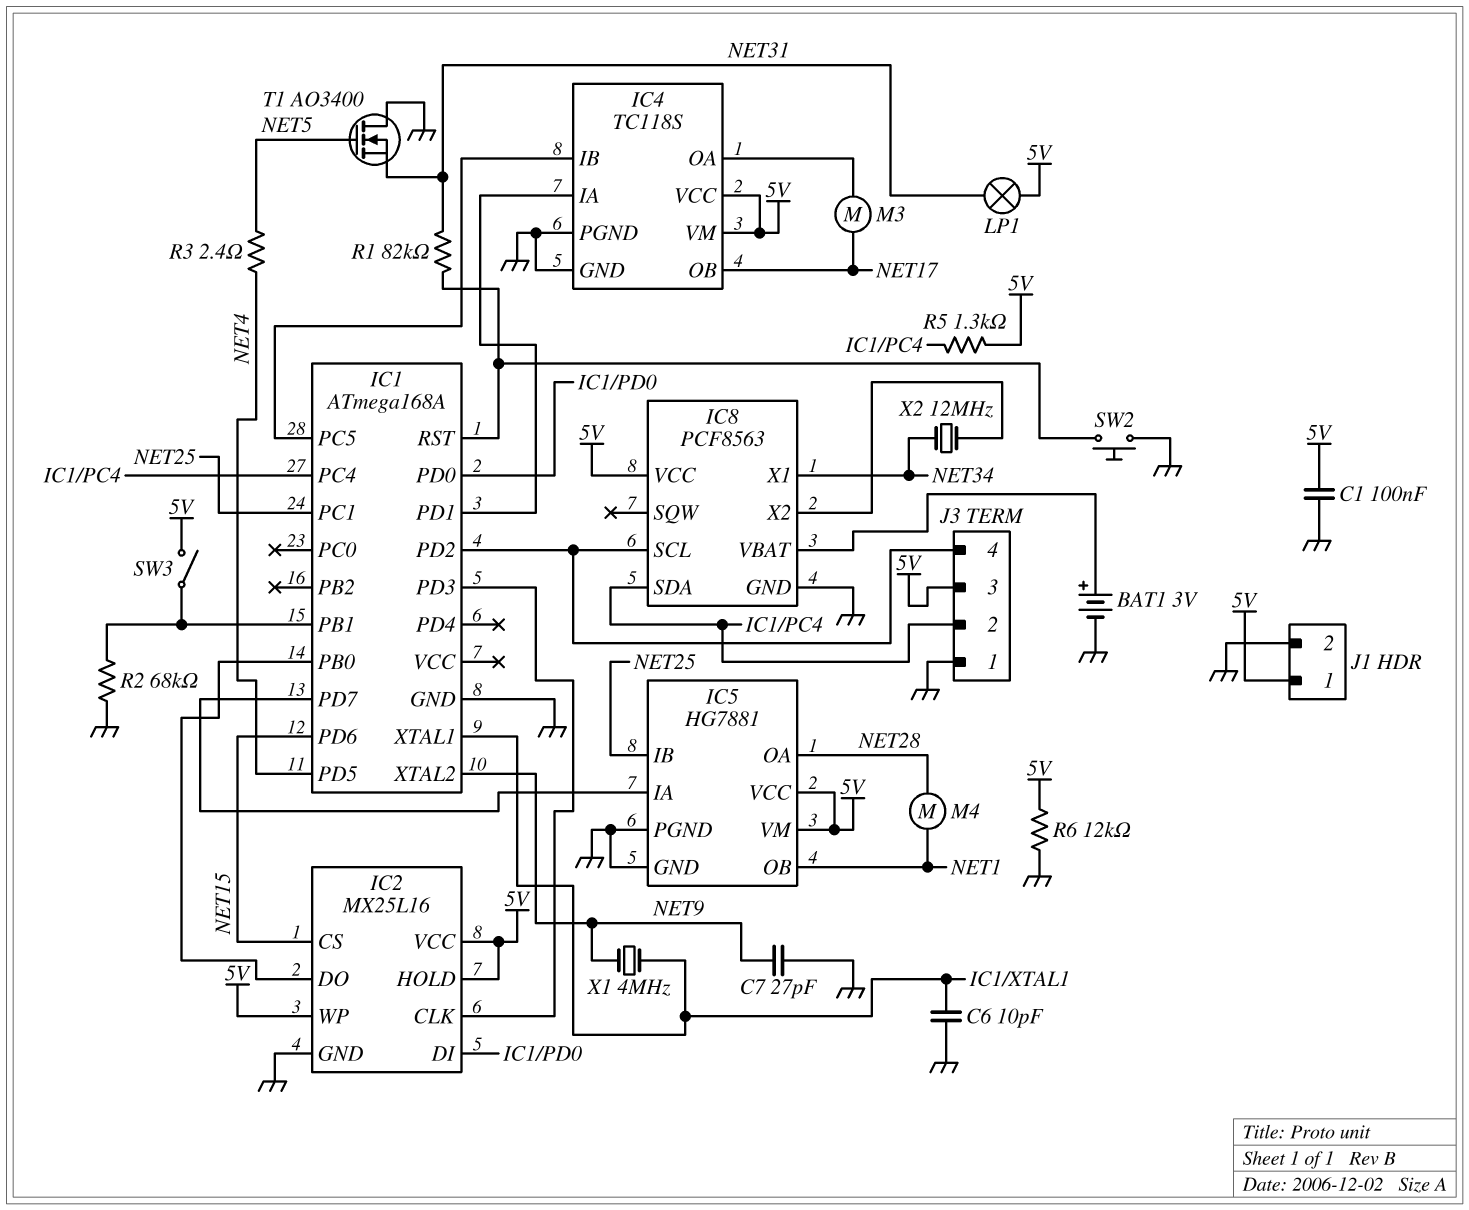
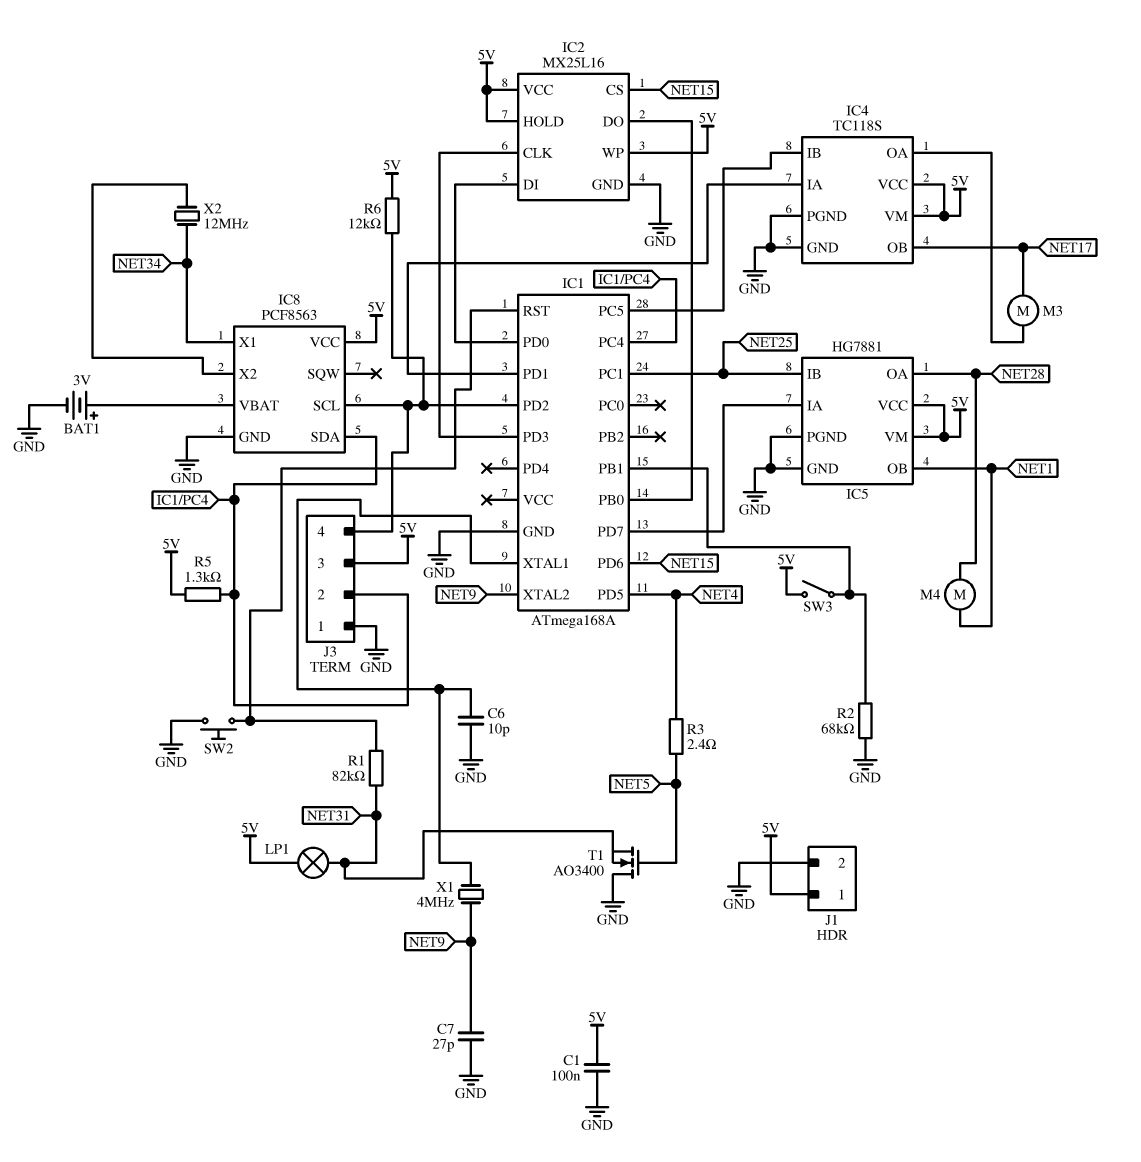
R6: 12k (5V, GND) -> 12k (5V, IC1/PD2)

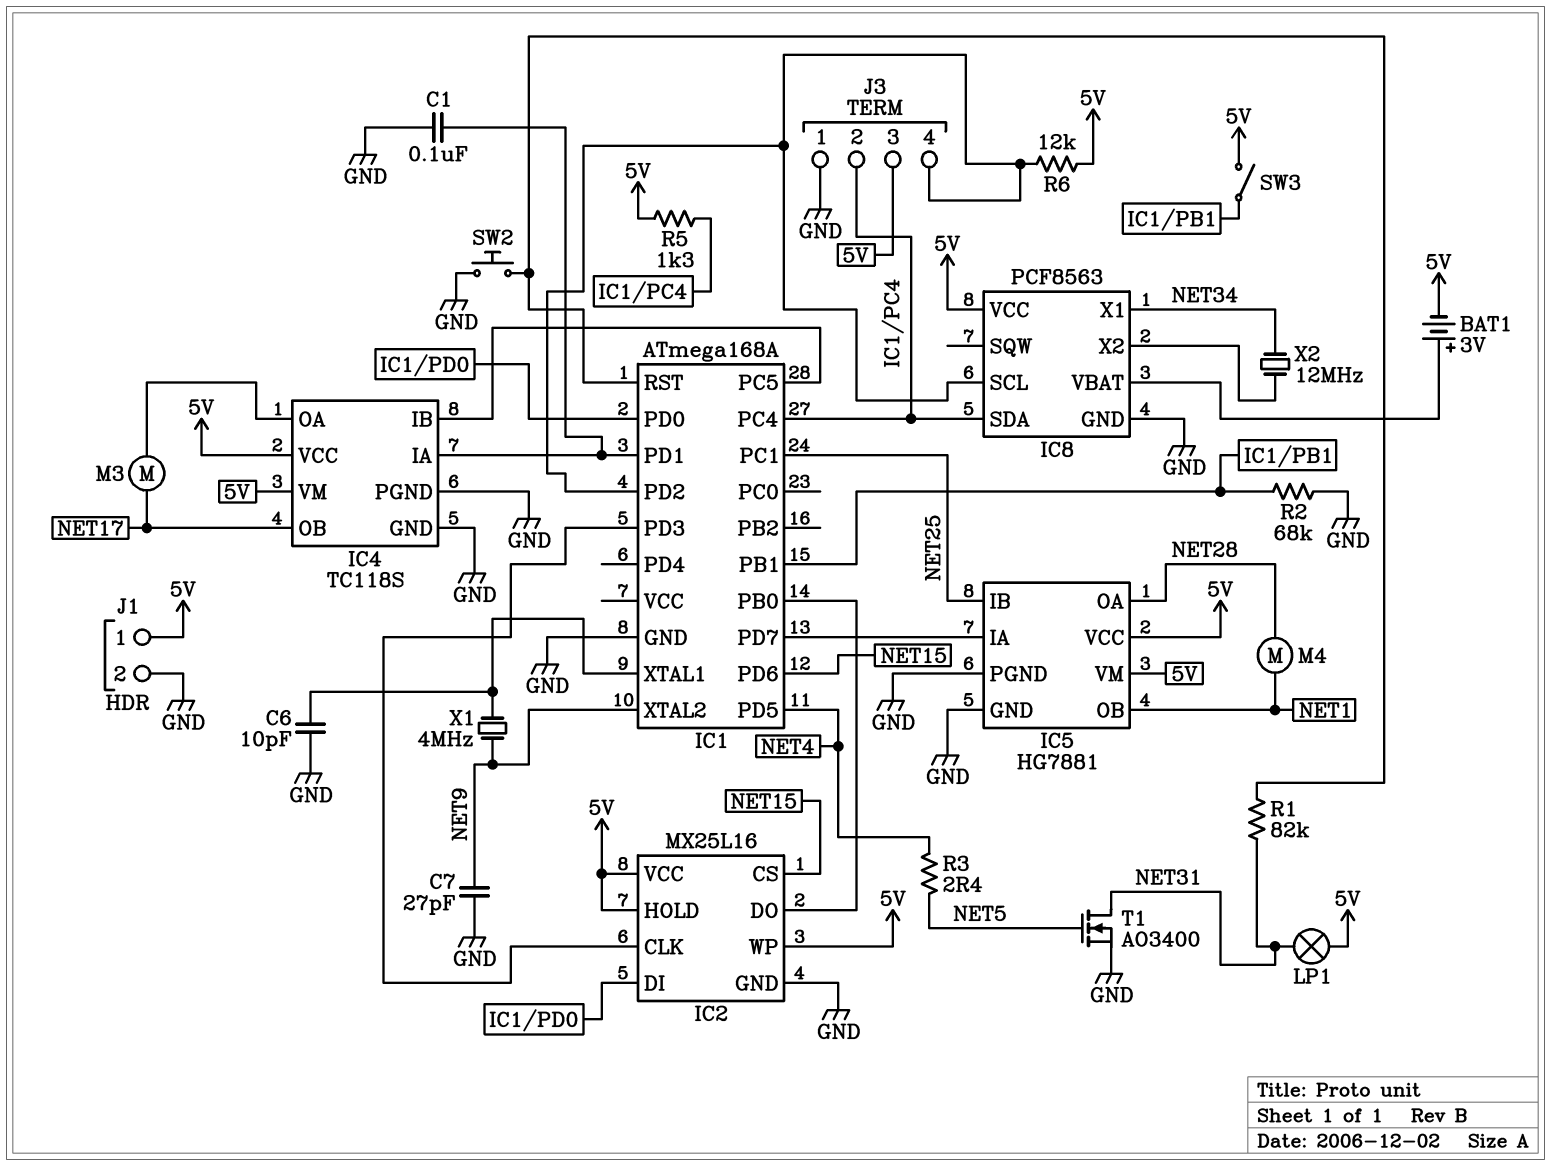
BAT1: 3V (plus IC8/VBAT, minus GND) -> 3V (plus IC8/VBAT, minus 5V)
C1: 100nF (5V, GND) -> 100nF (GND, IC1/PD1)
T1: NMOS AO3400 (G NET5, D GND, S NET31) -> NMOS AO3400 (G NET5, D NET31, S GND)

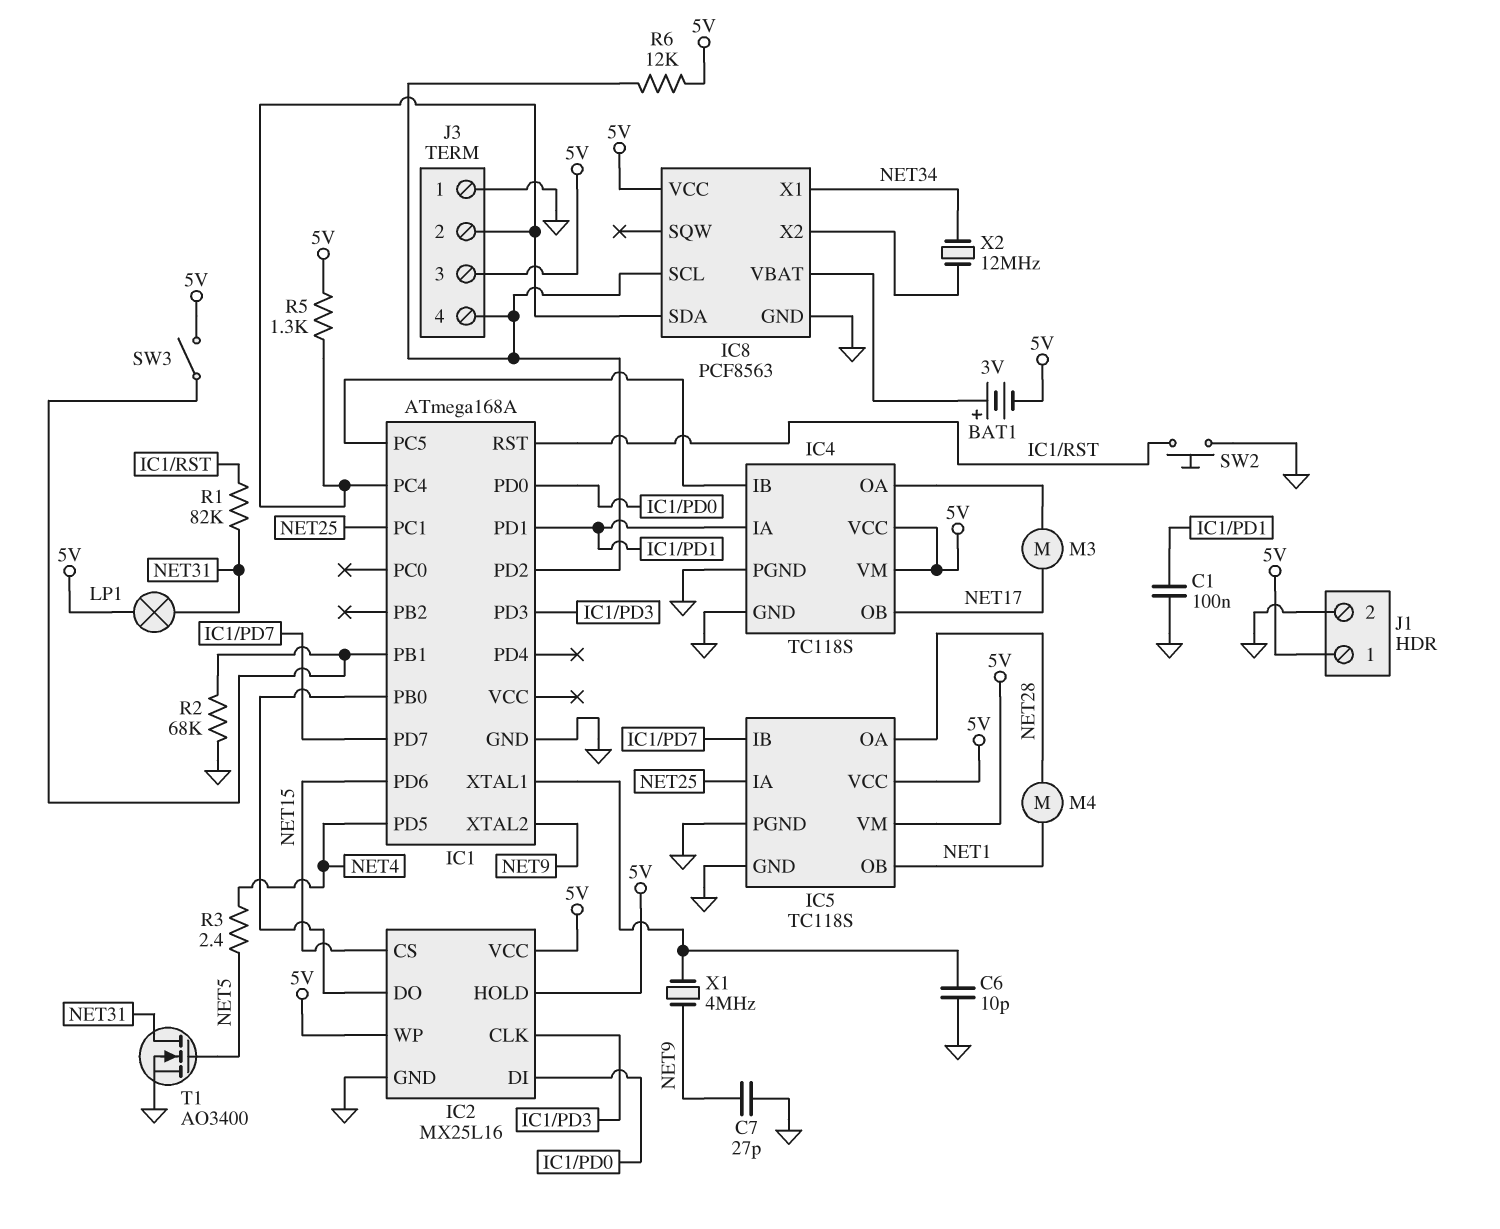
IC5: HG7881 -> TC118S
IC5 pin IA: IC1/PD7 -> NET25
IC5 pin IB: NET25 -> IC1/PD7

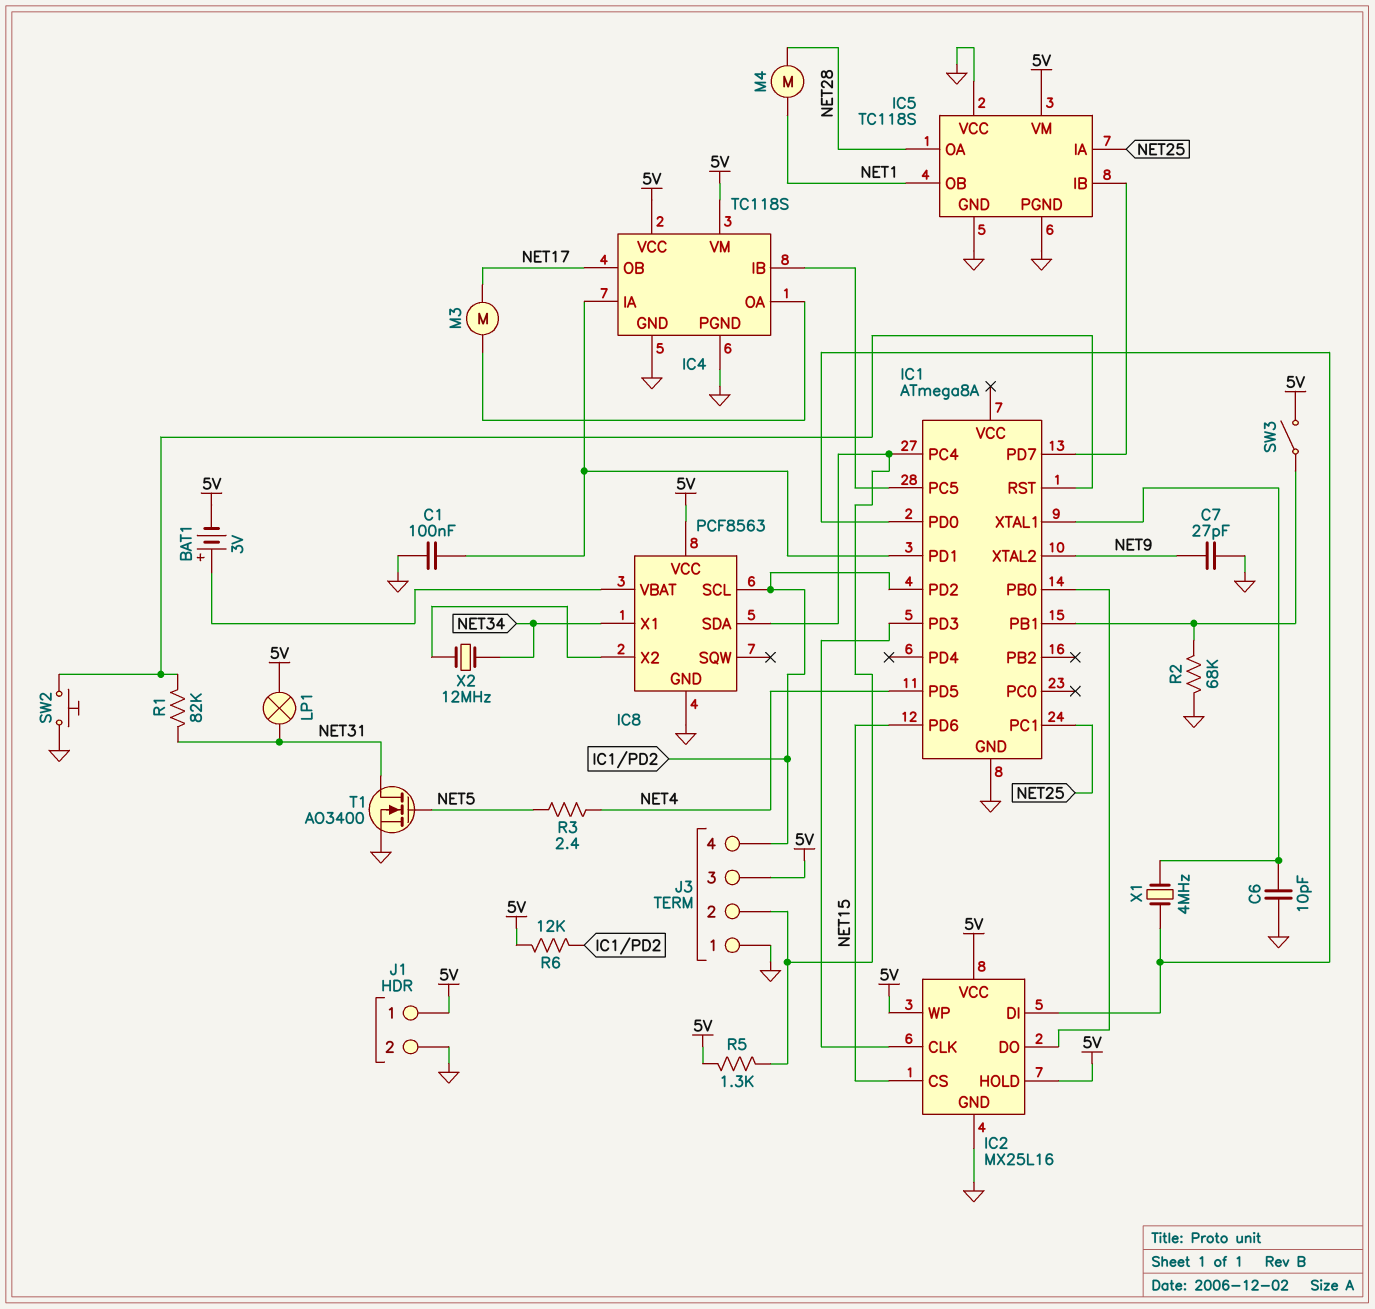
IC1: ATmega168A -> ATmega8A
IC5 pin VCC: 5V -> GND
X1: 4MHz (IC1/XTAL1, NET9) -> 4MHz (IC1/PD0, IC1/XTAL1)

